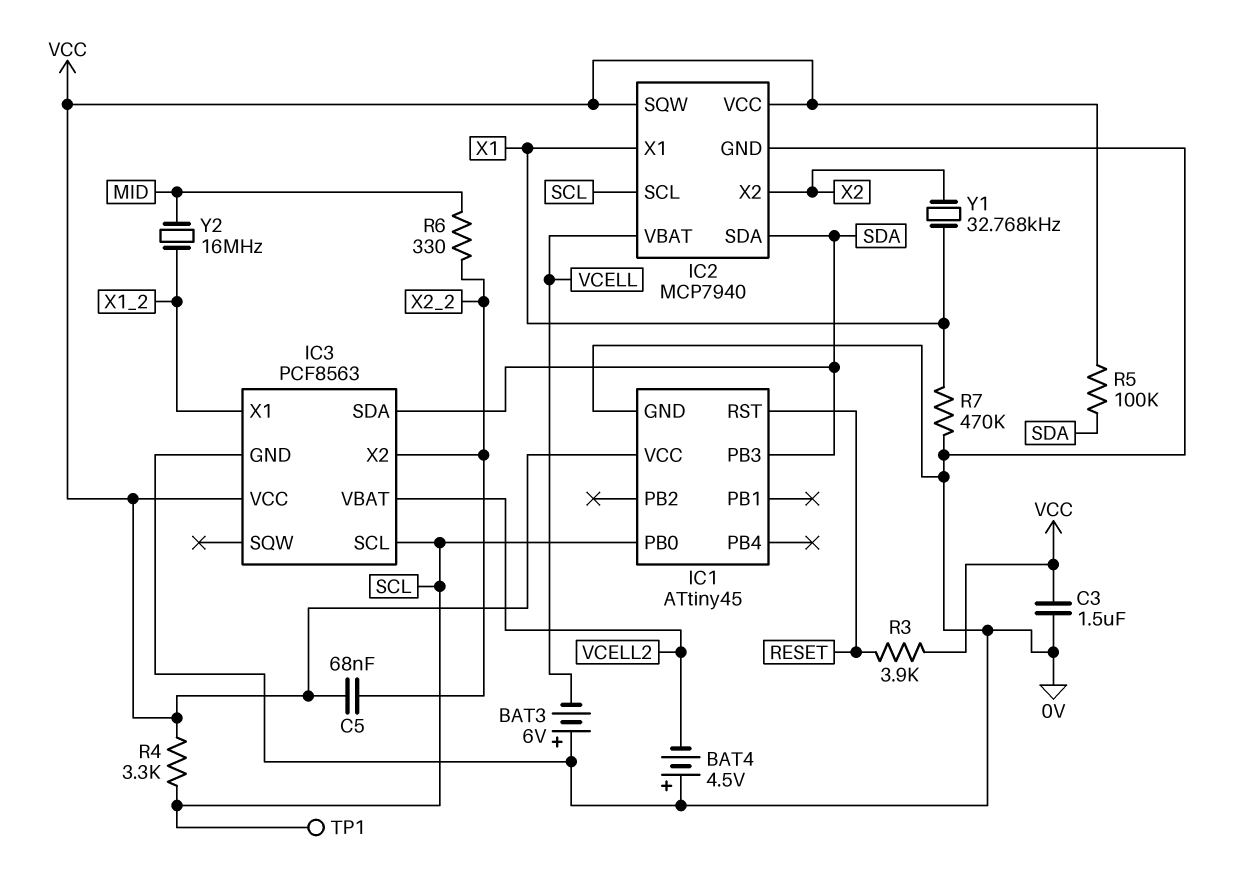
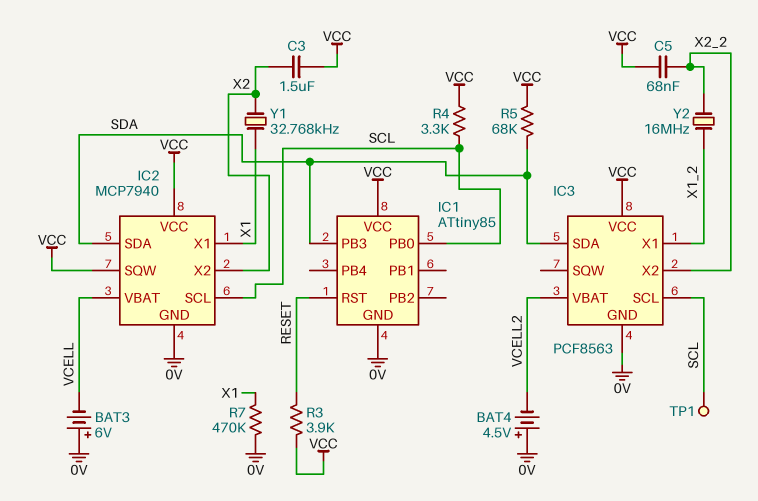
C3: 1.5uF (0V, VCC) -> 1.5uF (VCC, X2)
IC1: ATtiny45 -> ATtiny85
R5: 100k (SDA, VCC) -> 68k (SDA, VCC)
R6: 330 (MID, X2_2) -> none
Y2: 16MHz (MID, X1_2) -> 16MHz (X1_2, X2_2)

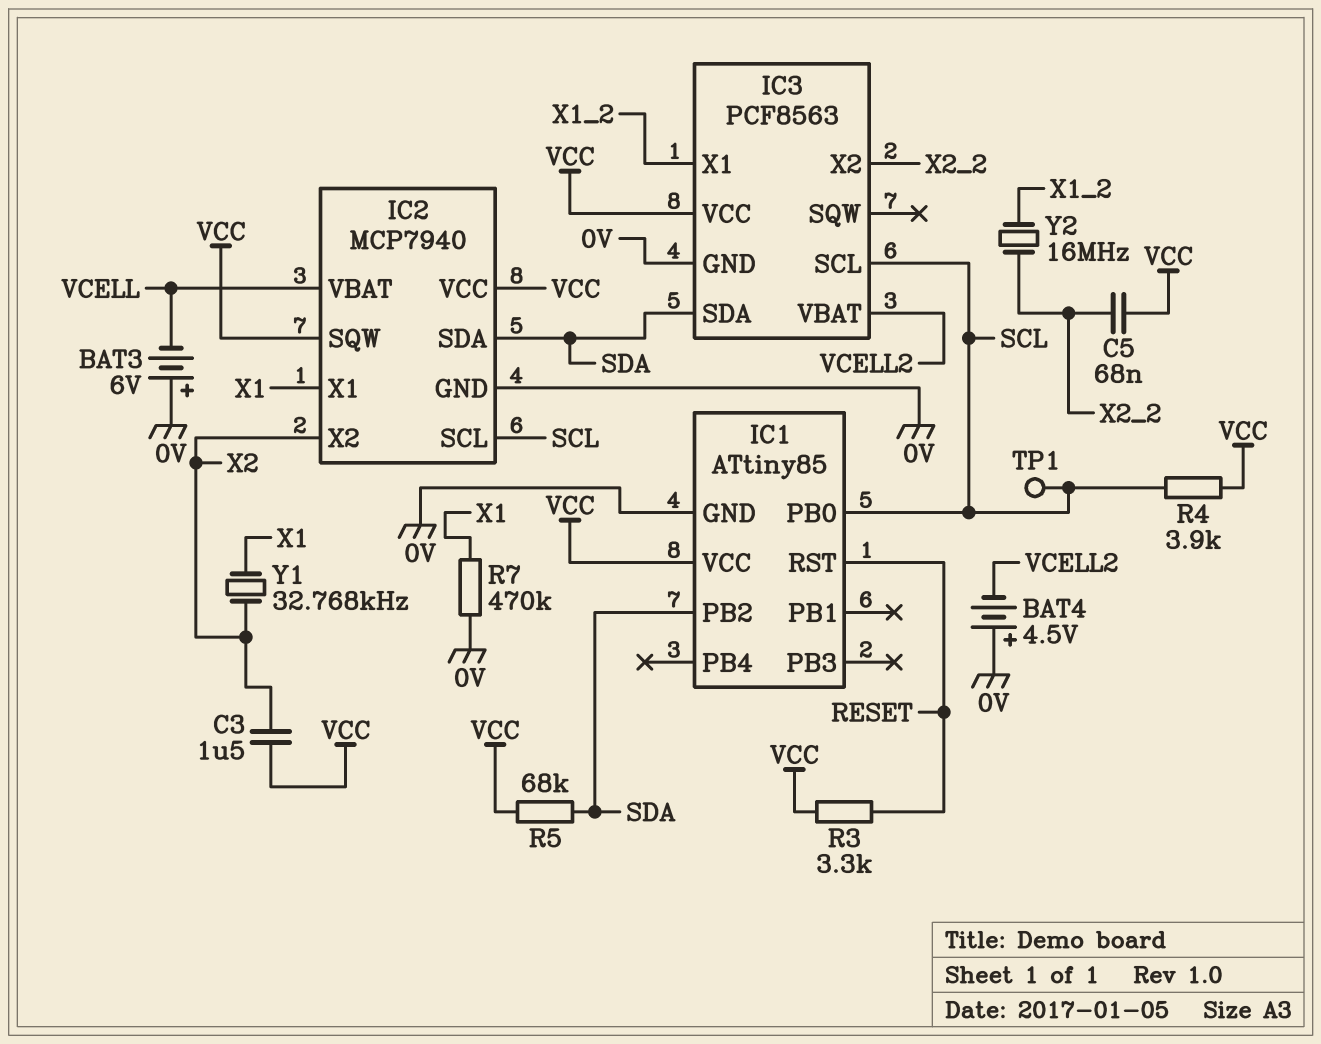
IC1 pin PB2: none -> SDA
IC1 pin PB3: SDA -> none
R3: 3.9k (RESET, VCC) -> 3.3k (RESET, VCC)
R4: 3.3k (SCL, VCC) -> 3.9k (SCL, VCC)

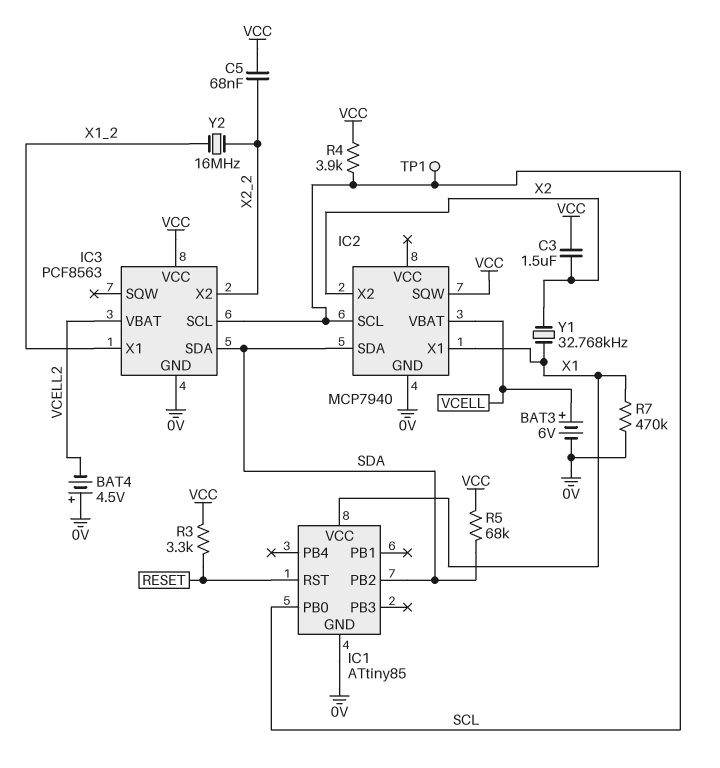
BAT3: 6V (plus 0V, minus VCELL) -> 6V (plus VCELL, minus 0V)
IC1 pin VCC: VCC -> X1
IC2 pin VCC: VCC -> none

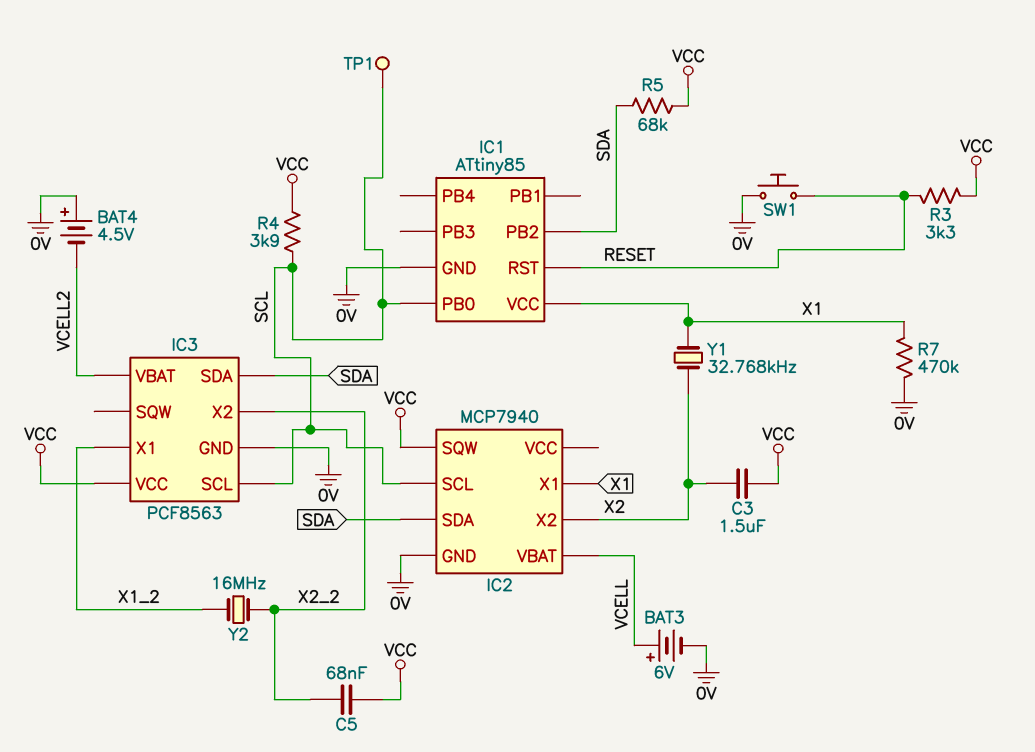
SW1: none -> button (0V, RESET)

